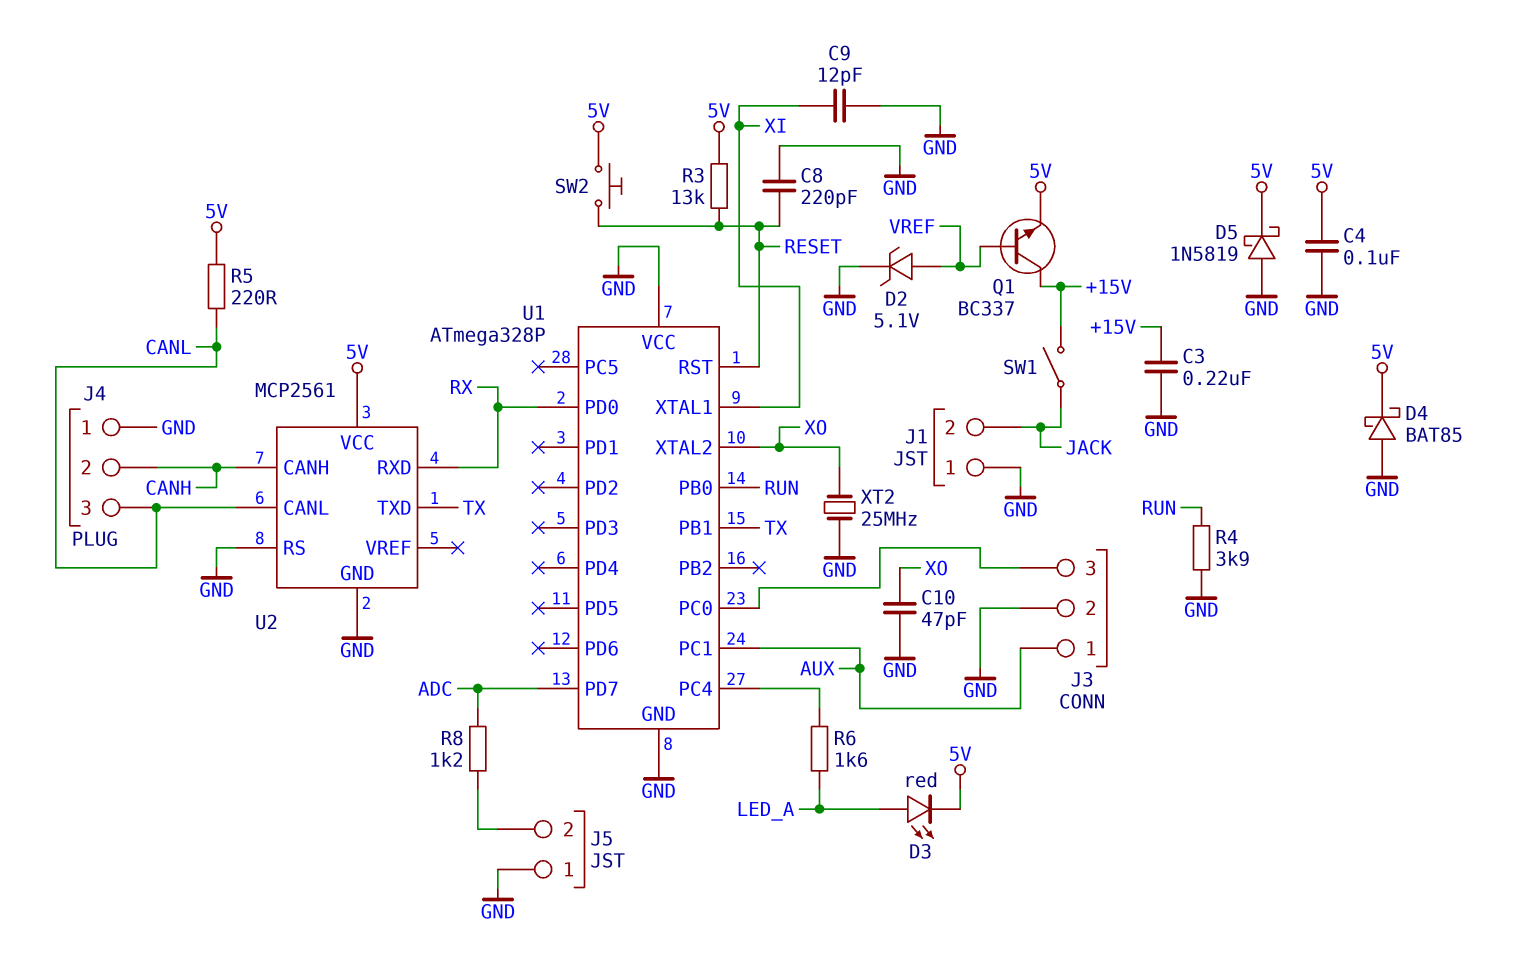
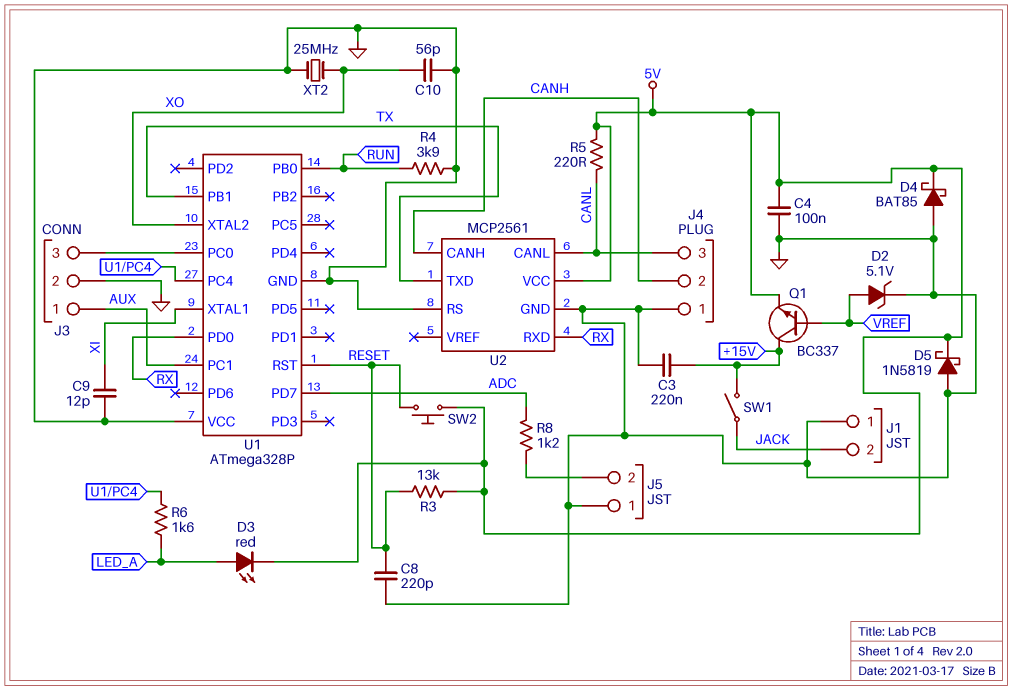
C10: 47pF (GND, XO) -> 56pF (GND, XO)

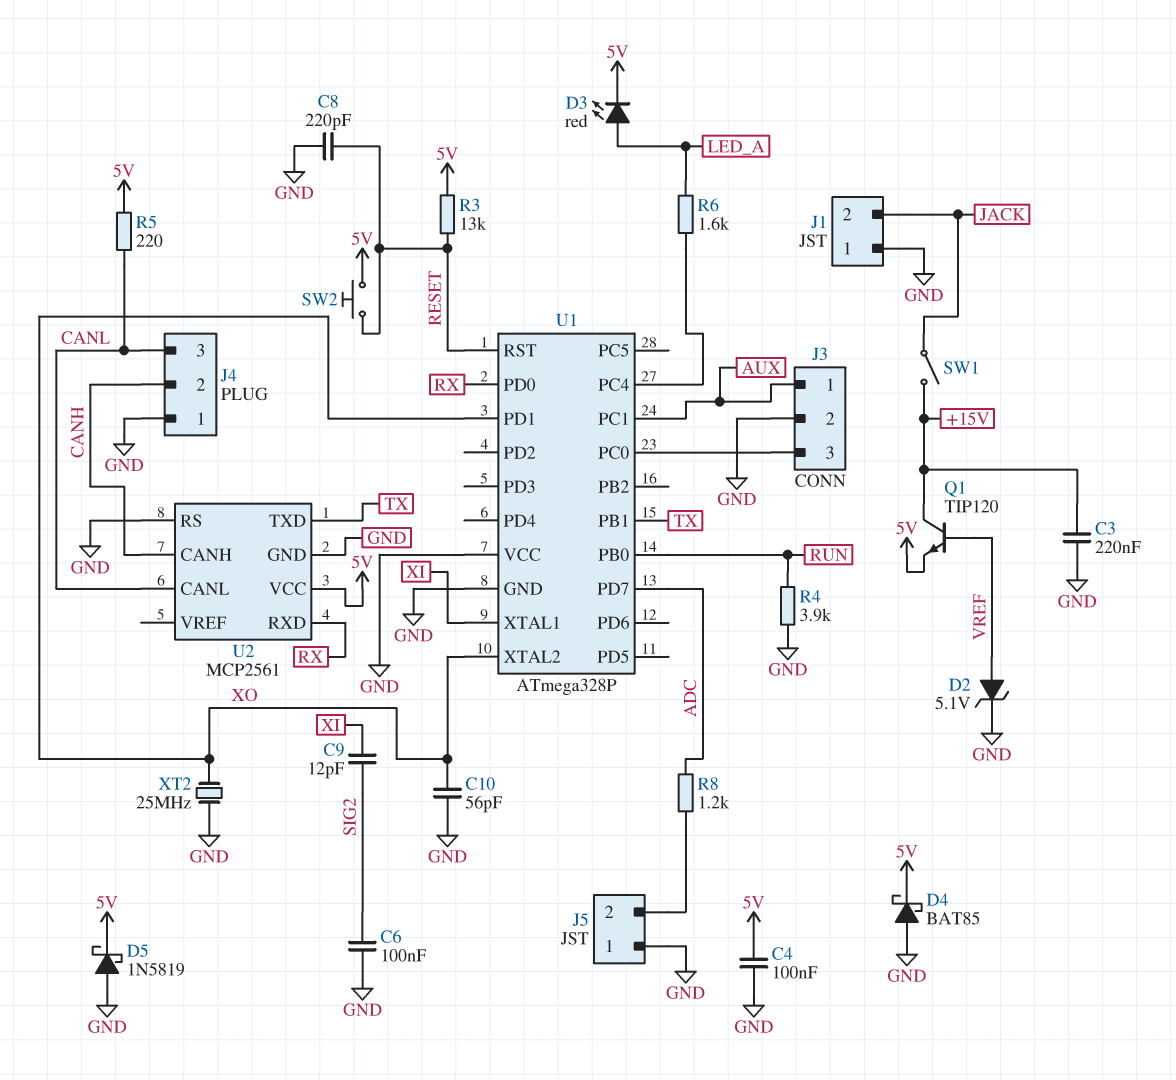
C6: none -> 100nF (GND, SIG2)
C9: 12pF (GND, XI) -> 12pF (SIG2, XI)
Q1: NPN BC337 (B VREF, C +15V, E 5V) -> NPN TIP120 (B VREF, C +15V, E 5V)
U1 pin PD1: none -> XO

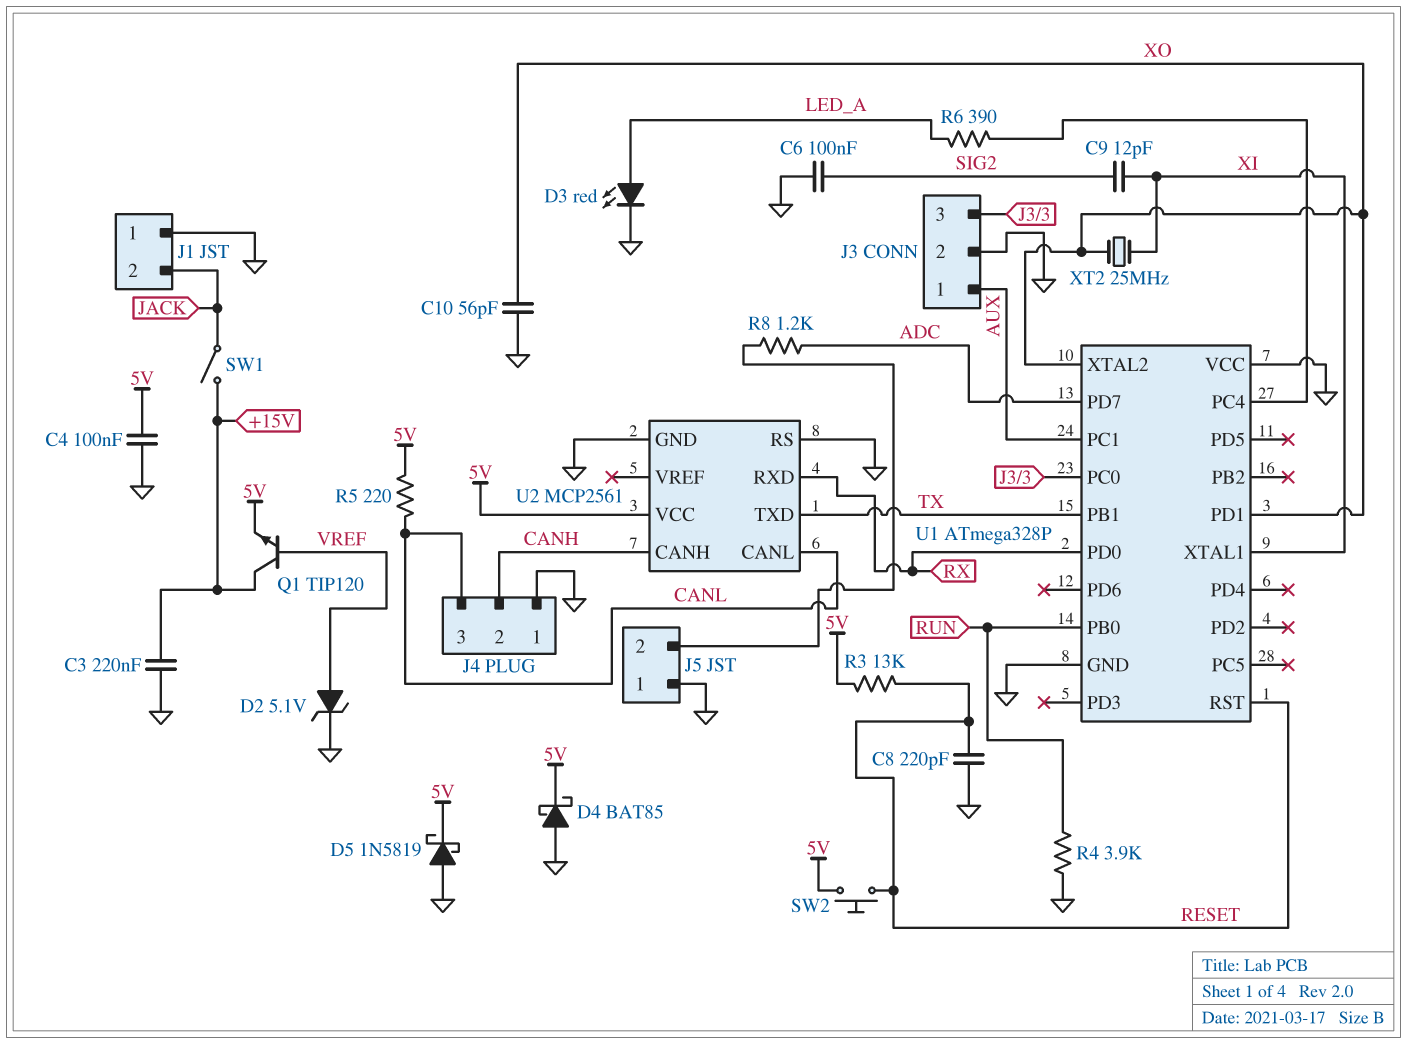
D3: LED red (A LED_A, K 5V) -> LED red (A LED_A, K GND)
R6: 1.6k (LED_A, U1/PC4) -> 390 (LED_A, U1/PC4)
XT2: 25MHz (GND, XO) -> 25MHz (XI, XO)

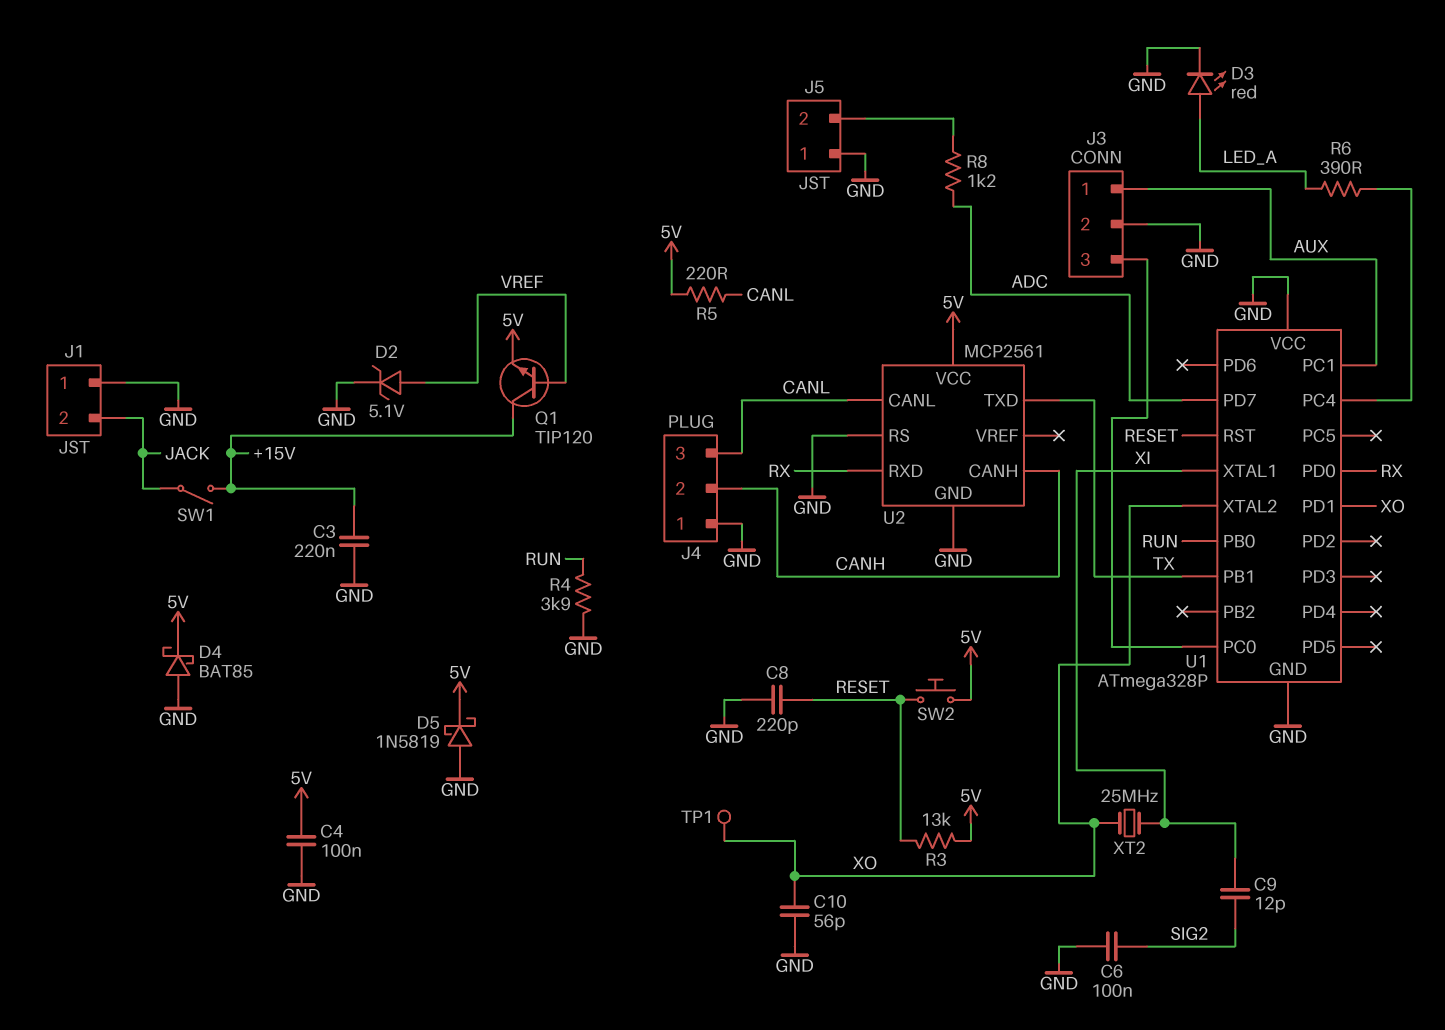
TP1: none -> test point (XO)

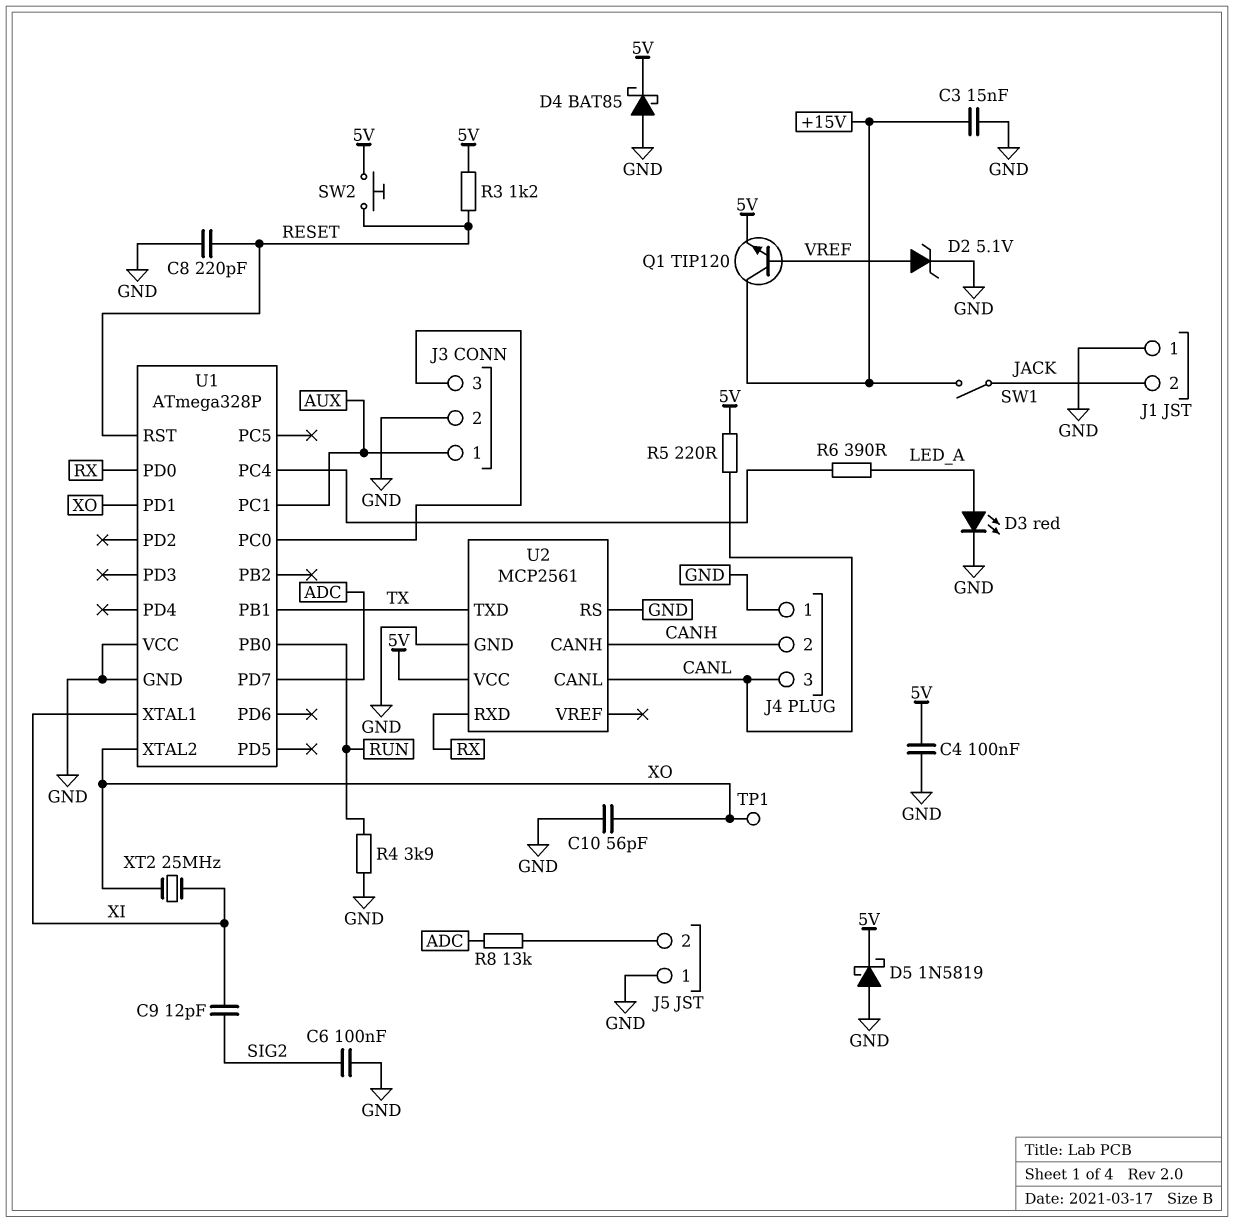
C3: 220nF (+15V, GND) -> 15nF (+15V, GND)
R3: 13k (5V, RESET) -> 1.2k (5V, RESET)
R8: 1.2k (ADC, J5/2) -> 13k (ADC, J5/2)

